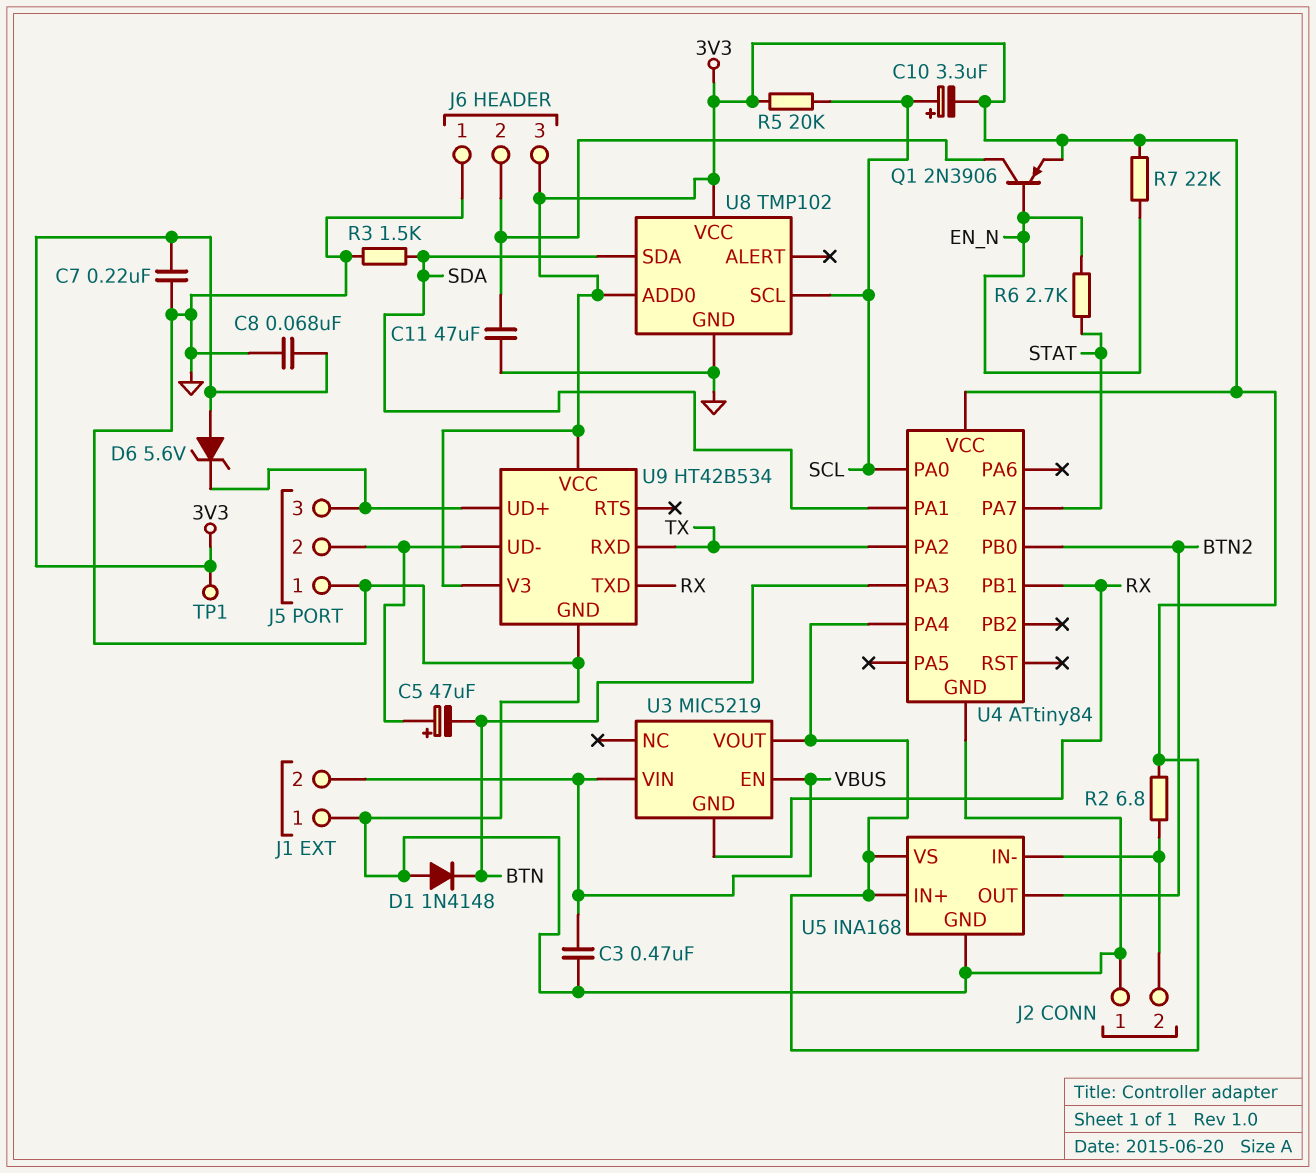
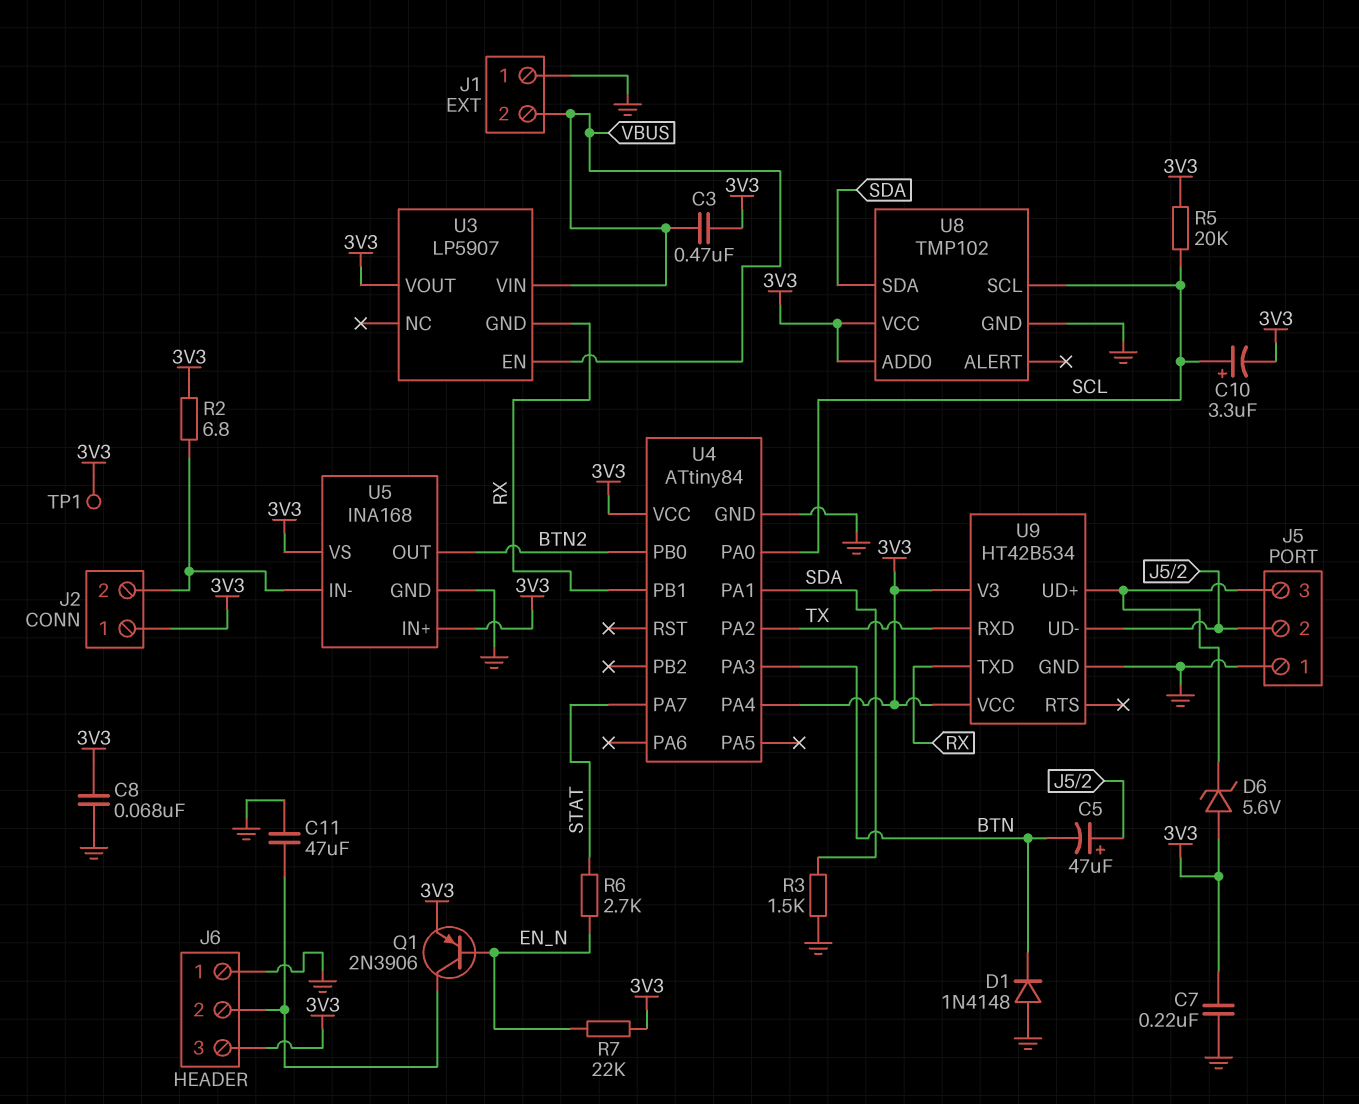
C3: 470nF (GND, VBUS) -> 470nF (3V3, VBUS)
J2 pin 1: GND -> 3V3
U3: MIC5219 -> LP5907

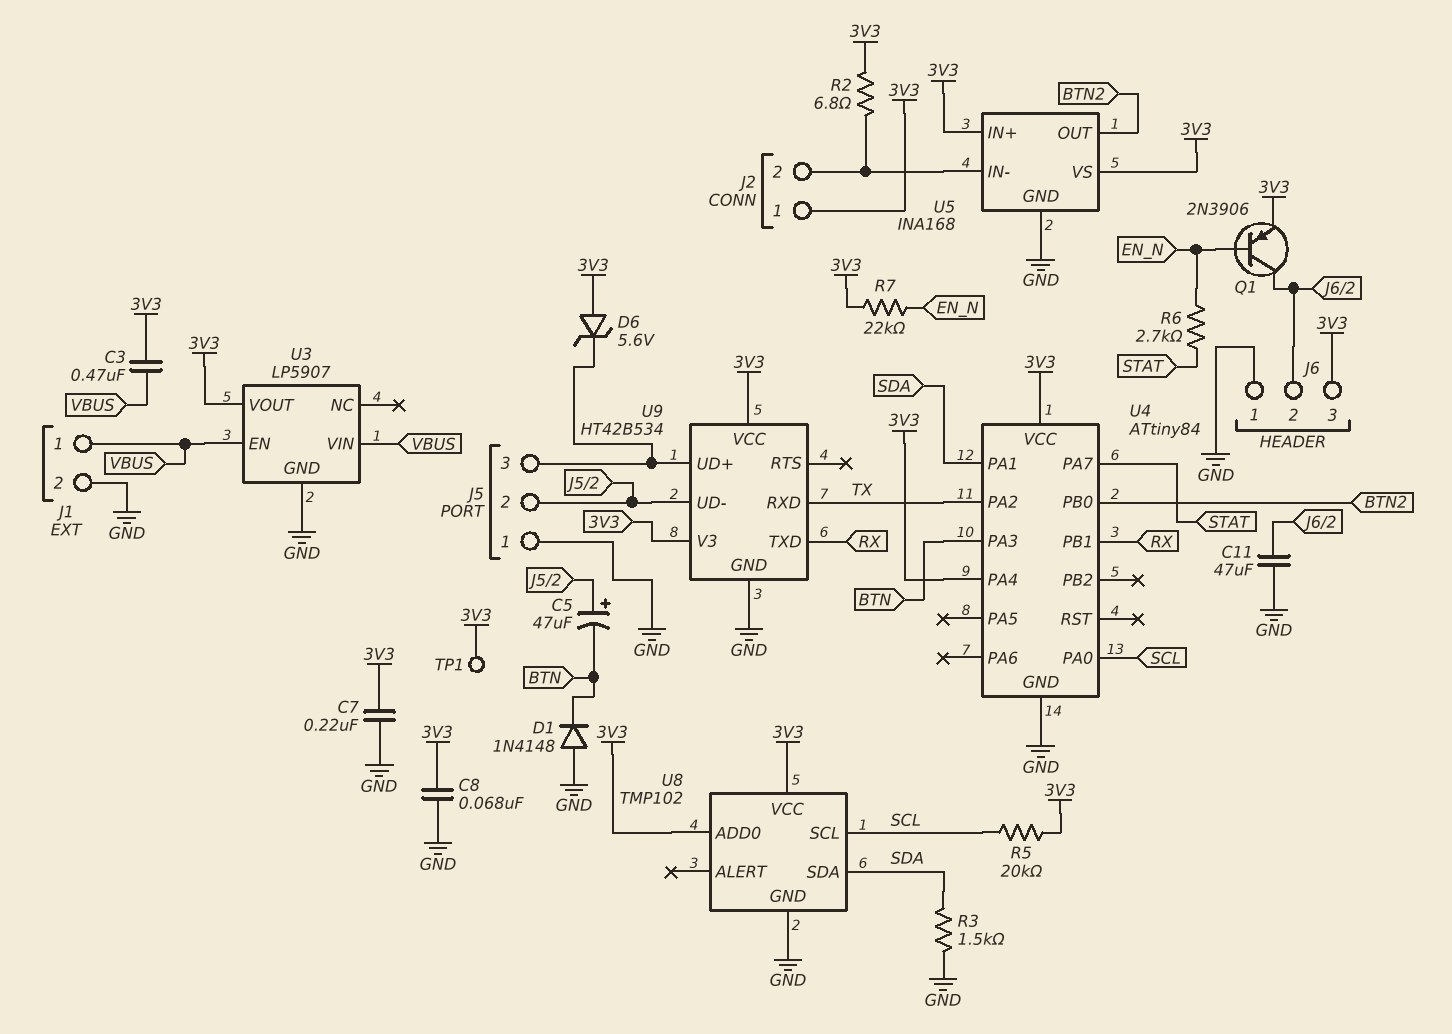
C10: 3.3uF (plus SCL, minus 3V3) -> none
J1 pin 1: GND -> VBUS
J1 pin 2: VBUS -> GND
U3 pin GND: RX -> GND

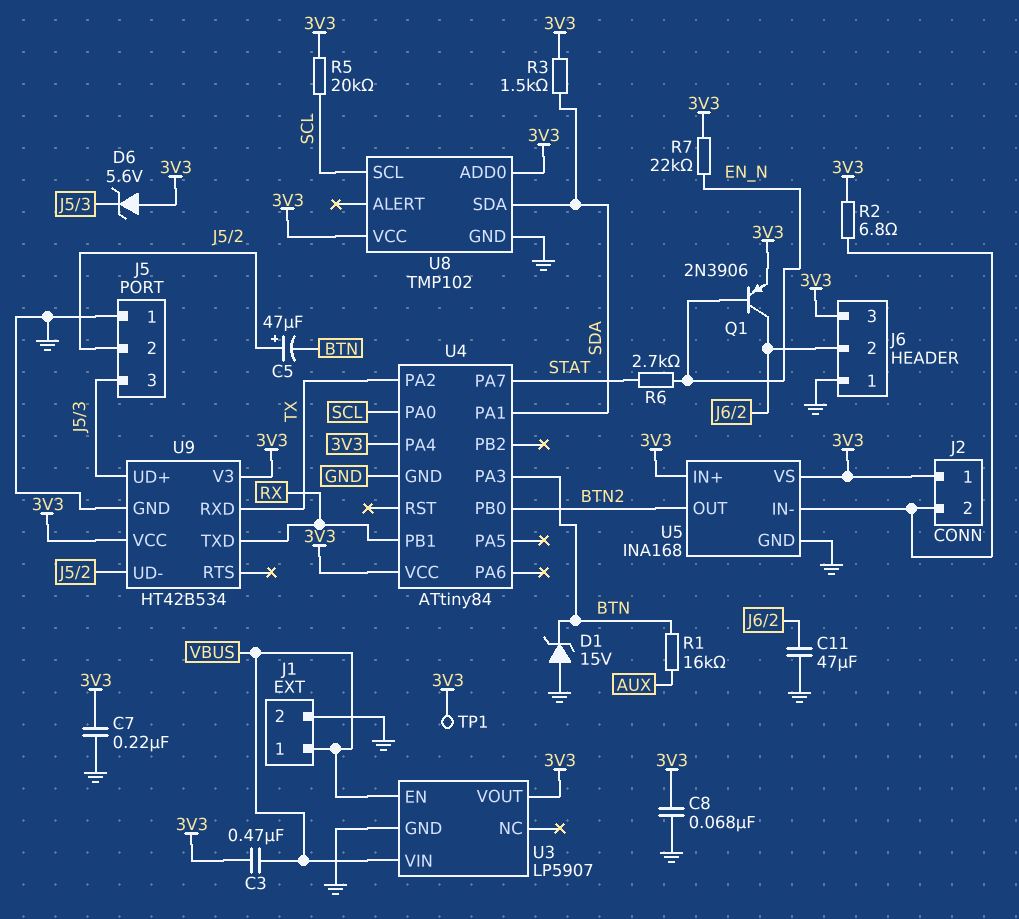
D1: diode 1N4148 (A GND, K BTN) -> zener 15V (A GND, K BTN)
R1: none -> 16k (AUX, BTN)
R3: 1.5k (GND, SDA) -> 1.5k (3V3, SDA)

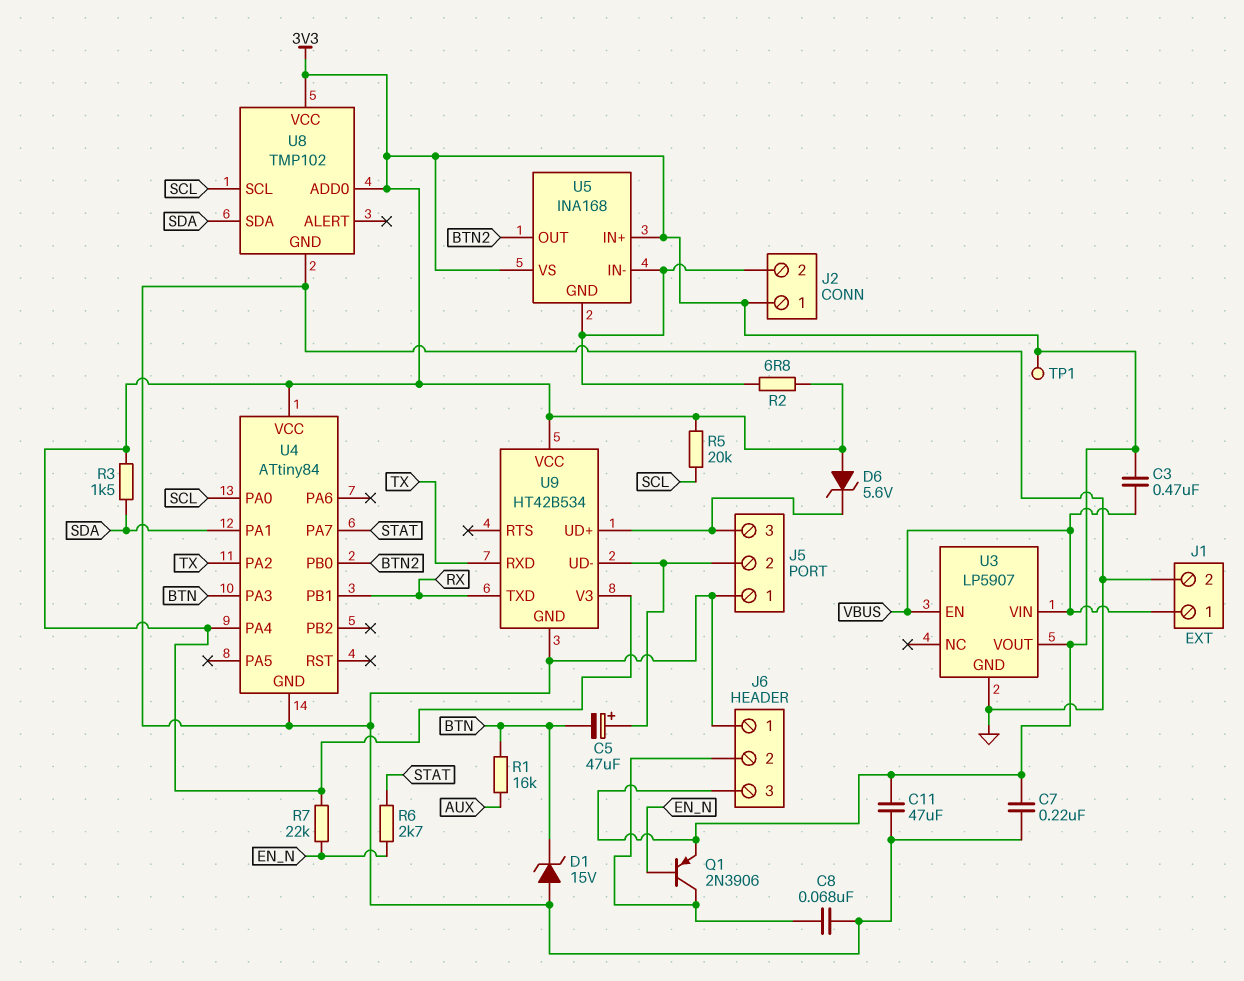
C8: 68nF (3V3, GND) -> 68nF (GND, J6/2)
C11: 47uF (GND, J6/2) -> 47uF (3V3, GND)
U5 pin GND: GND -> J2/2

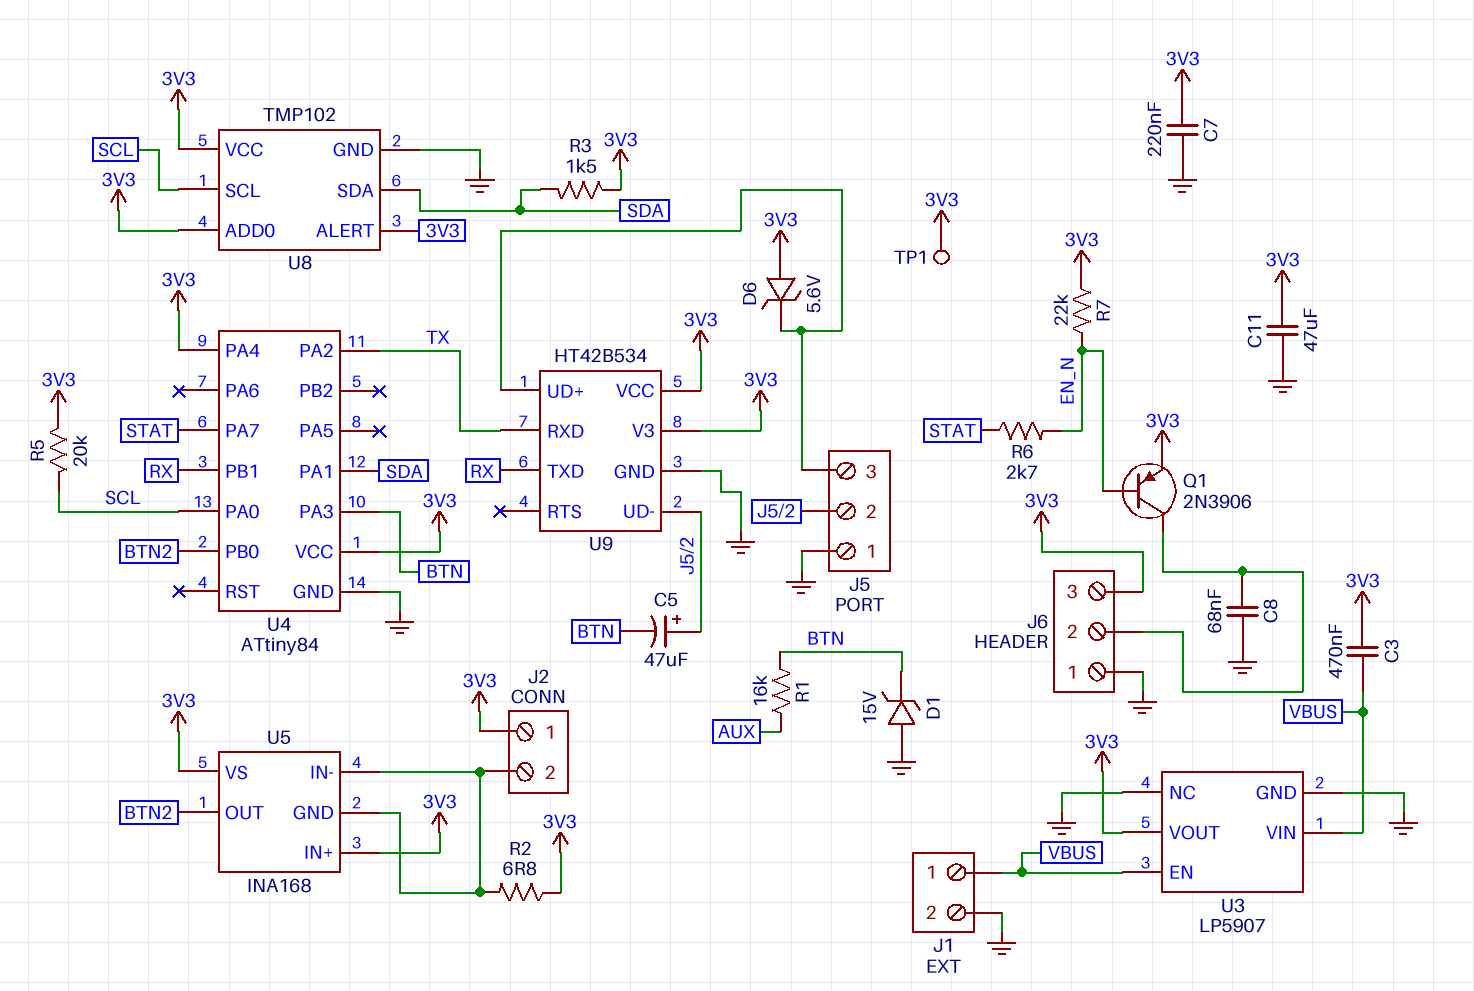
U3 pin NC: none -> GND
U8 pin ALERT: none -> 3V3

